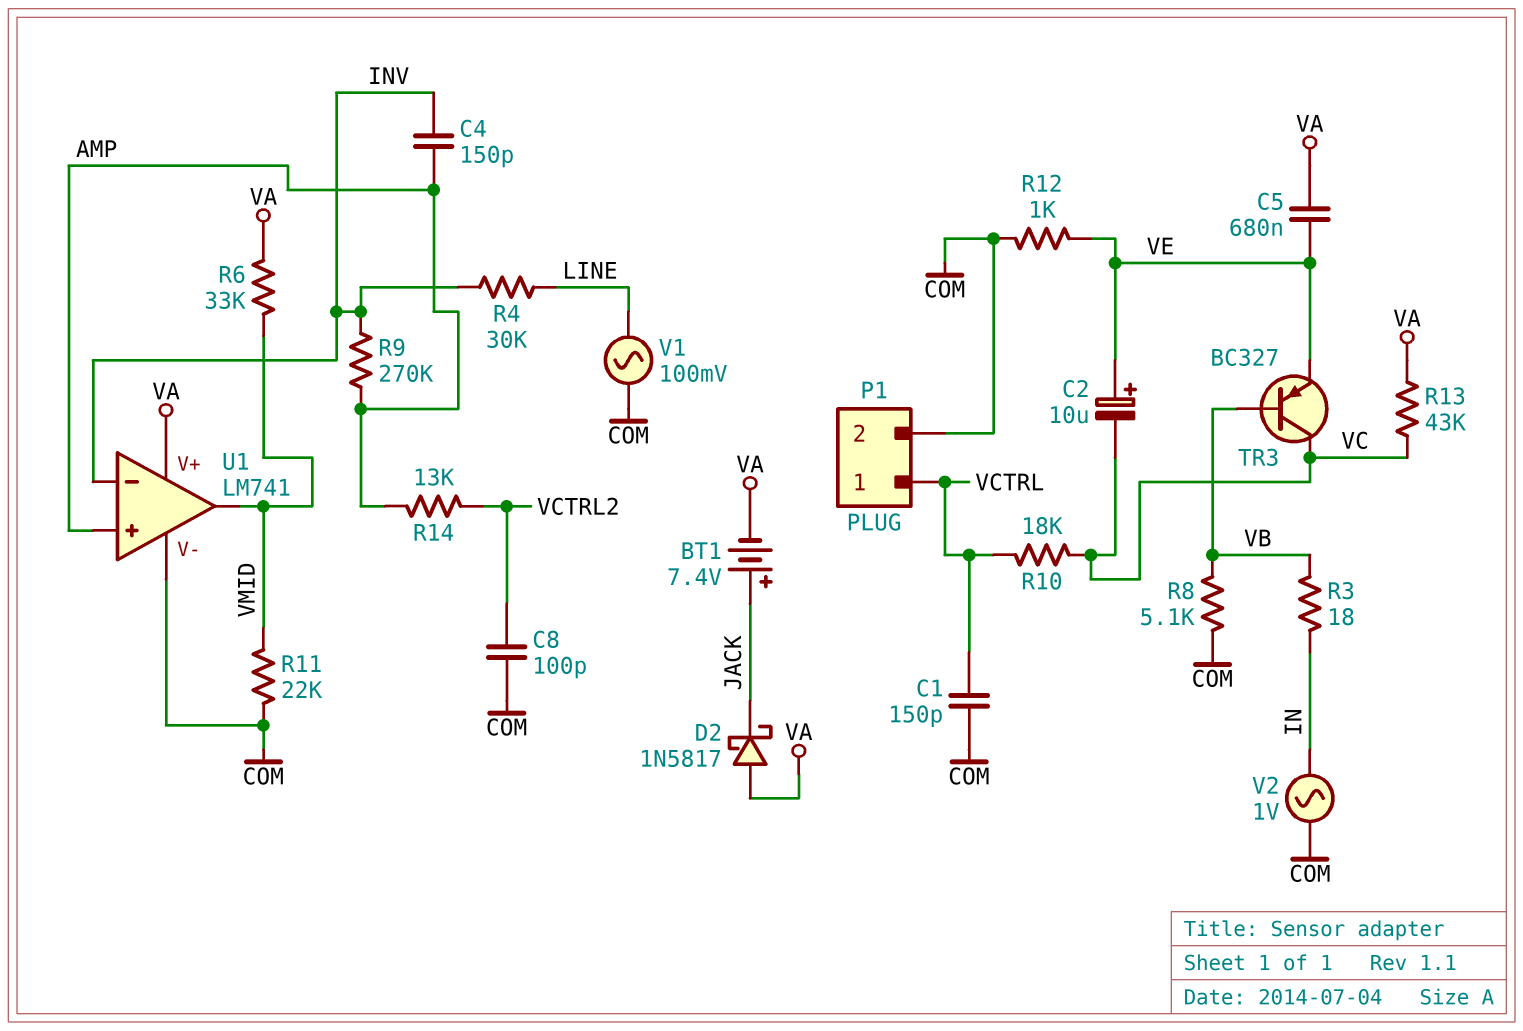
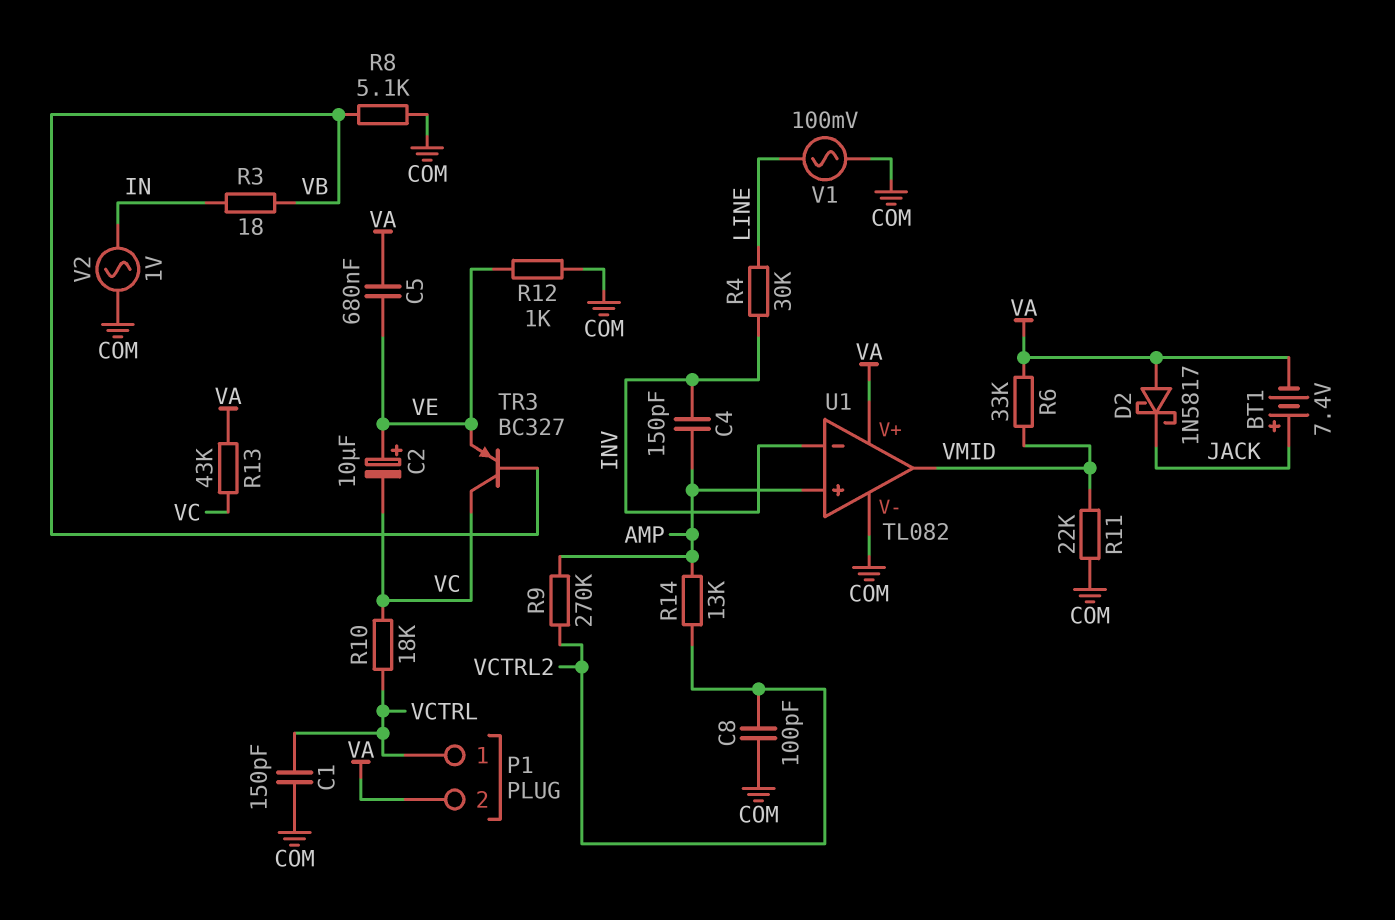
P1 pin 2: COM -> VA
R9: 270k (AMP, INV) -> 270k (AMP, VCTRL2)
U1: LM741 -> TL082

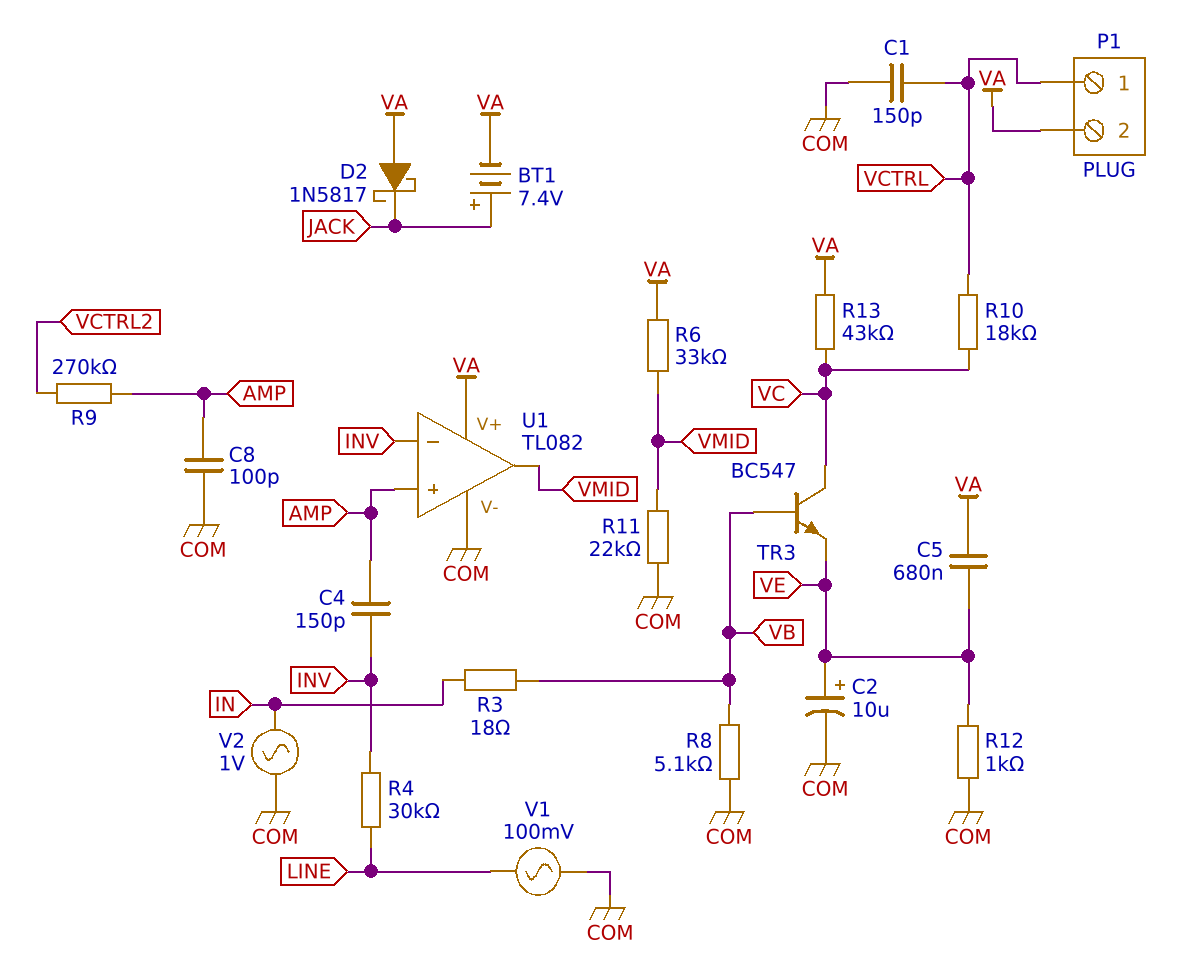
C2: 10uF (plus VE, minus VC) -> 10uF (plus VE, minus COM)
C8: 100pF (COM, VCTRL2) -> 100pF (AMP, COM)
R14: 13k (AMP, VCTRL2) -> none
TR3: PNP BC327 (B VB, C VC, E VE) -> NPN BC547 (B VB, C VC, E VE)

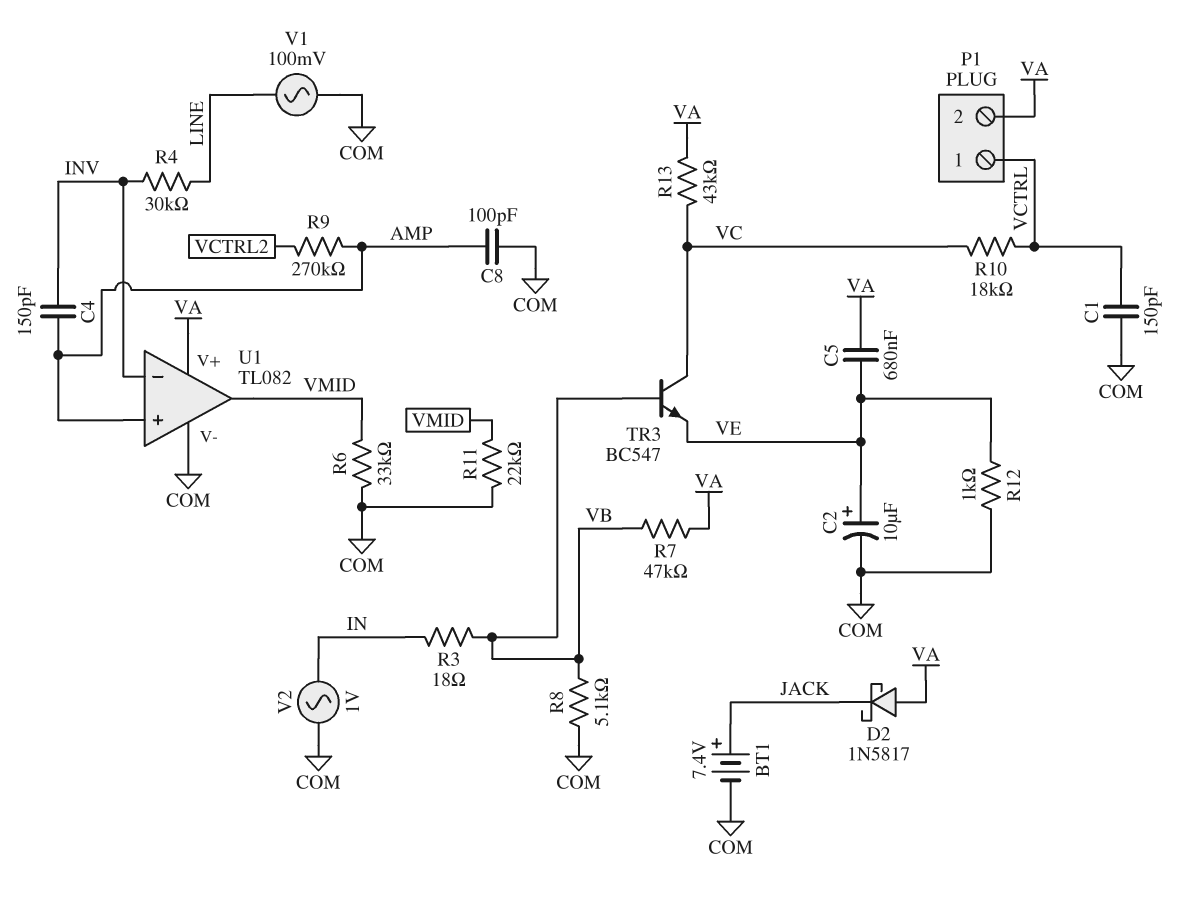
BT1: 7.4V (plus JACK, minus VA) -> 7.4V (plus JACK, minus COM)
R6: 33k (VA, VMID) -> 33k (COM, VMID)
R7: none -> 47k (VA, VB)

